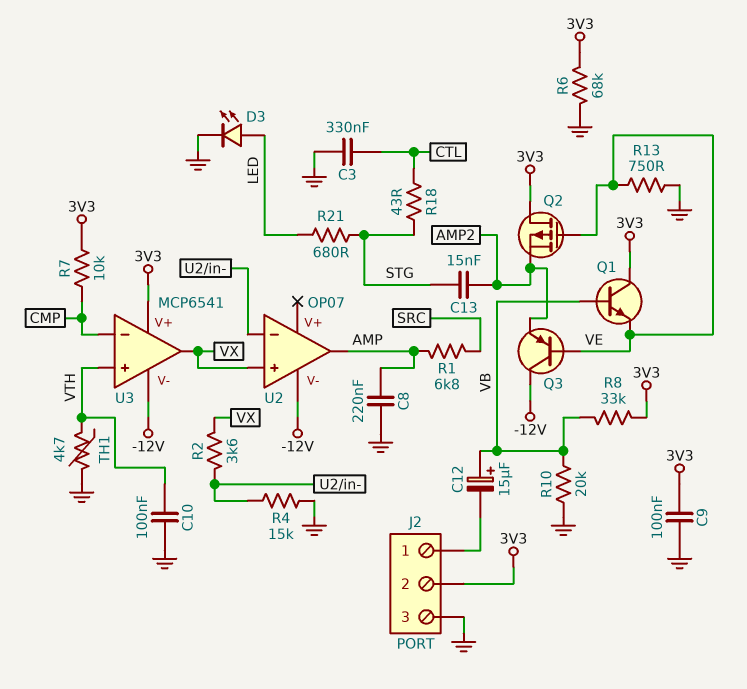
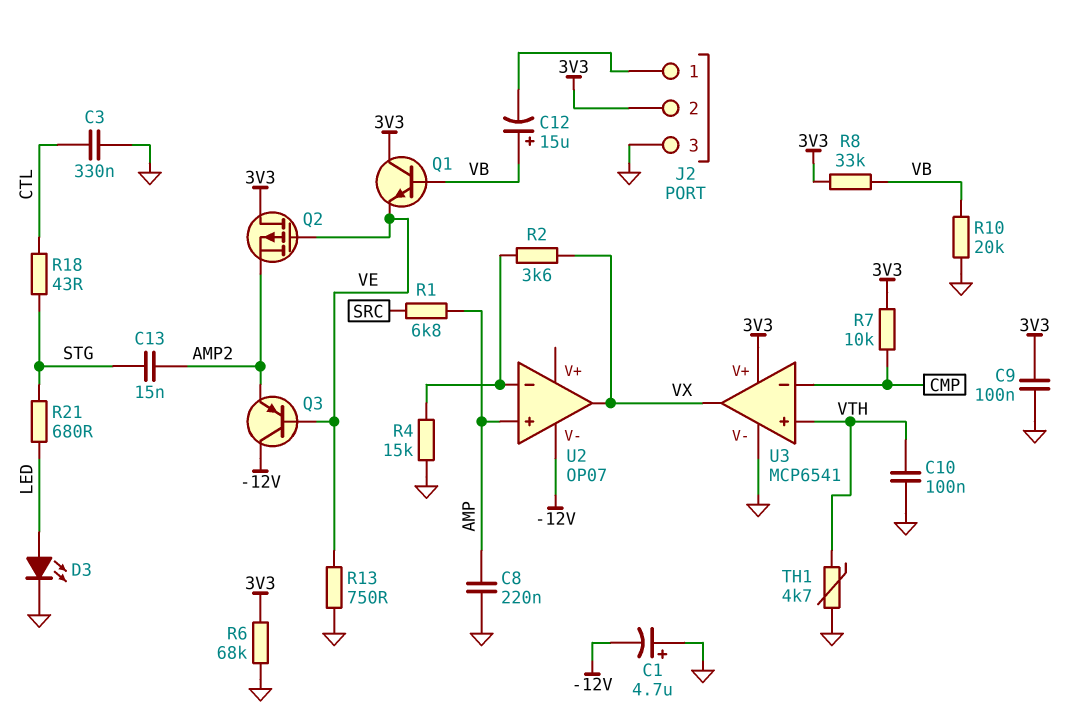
C1: none -> 4.7uF (plus GND, minus -12V)
U2 pin in+: VX -> AMP
U2 pin out: AMP -> VX
U3 pin V-: -12V -> GND

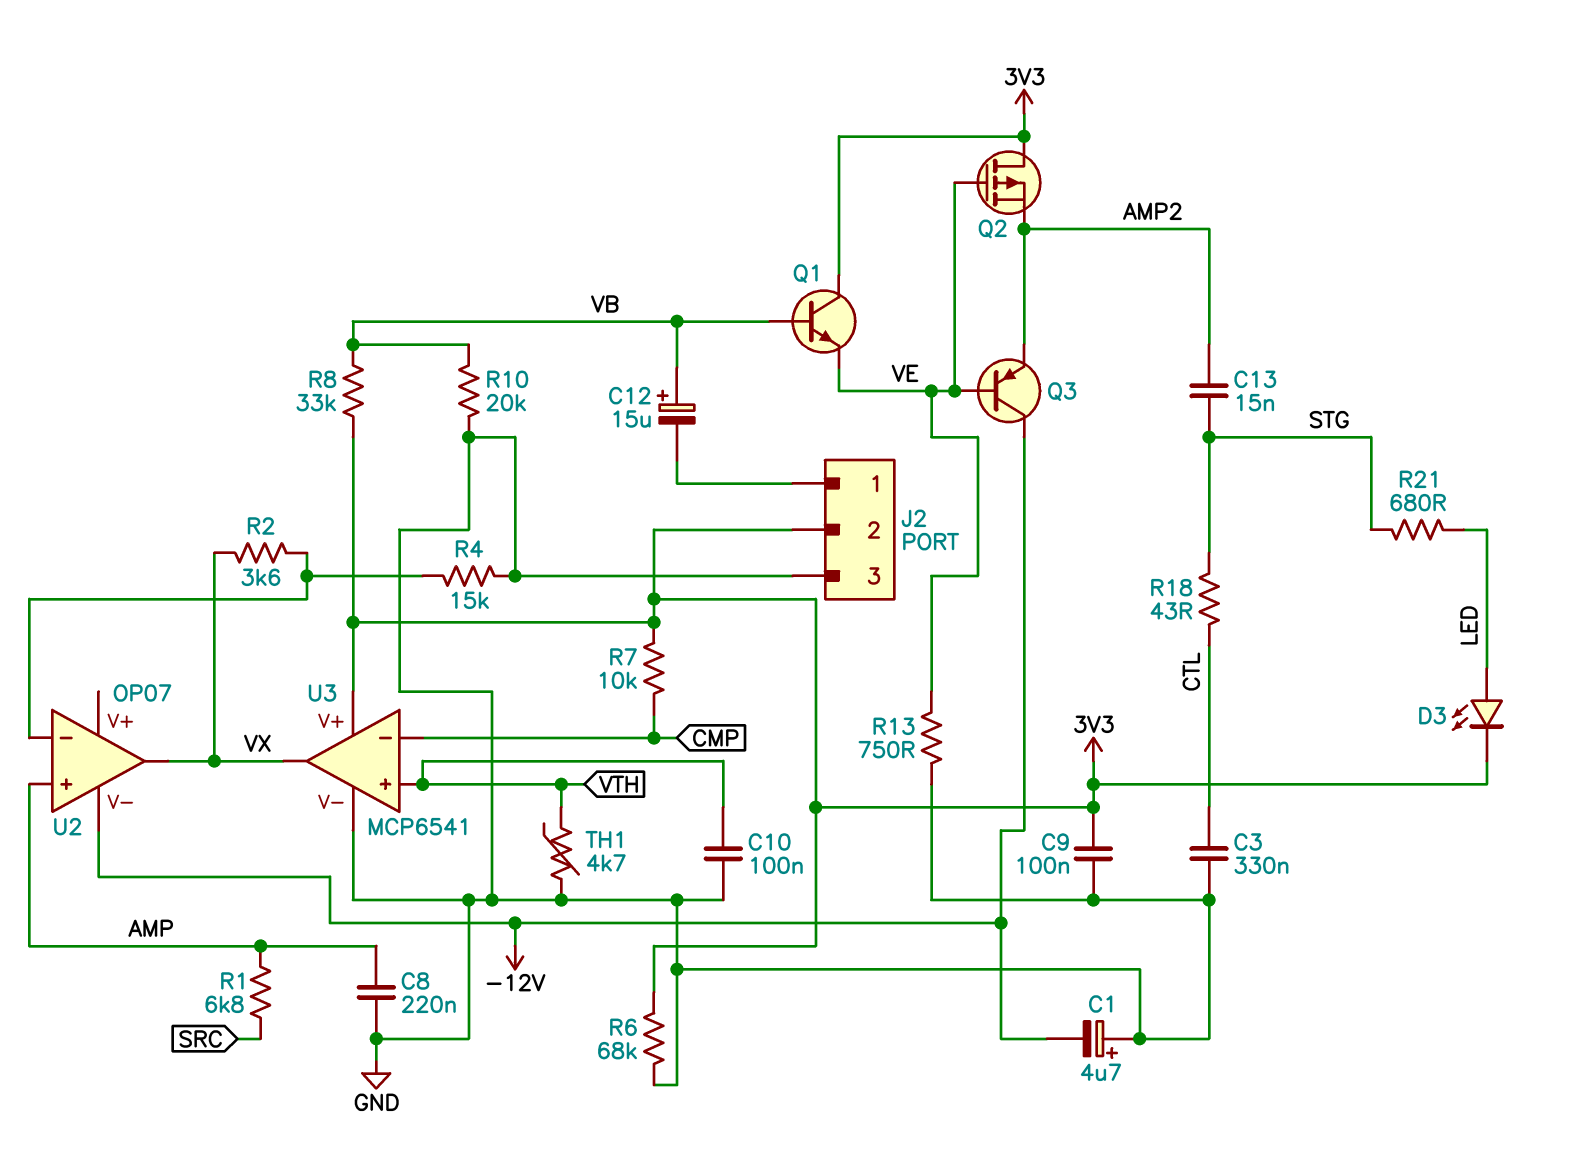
D3: LED (A LED, K GND) -> LED (A LED, K 3V3)

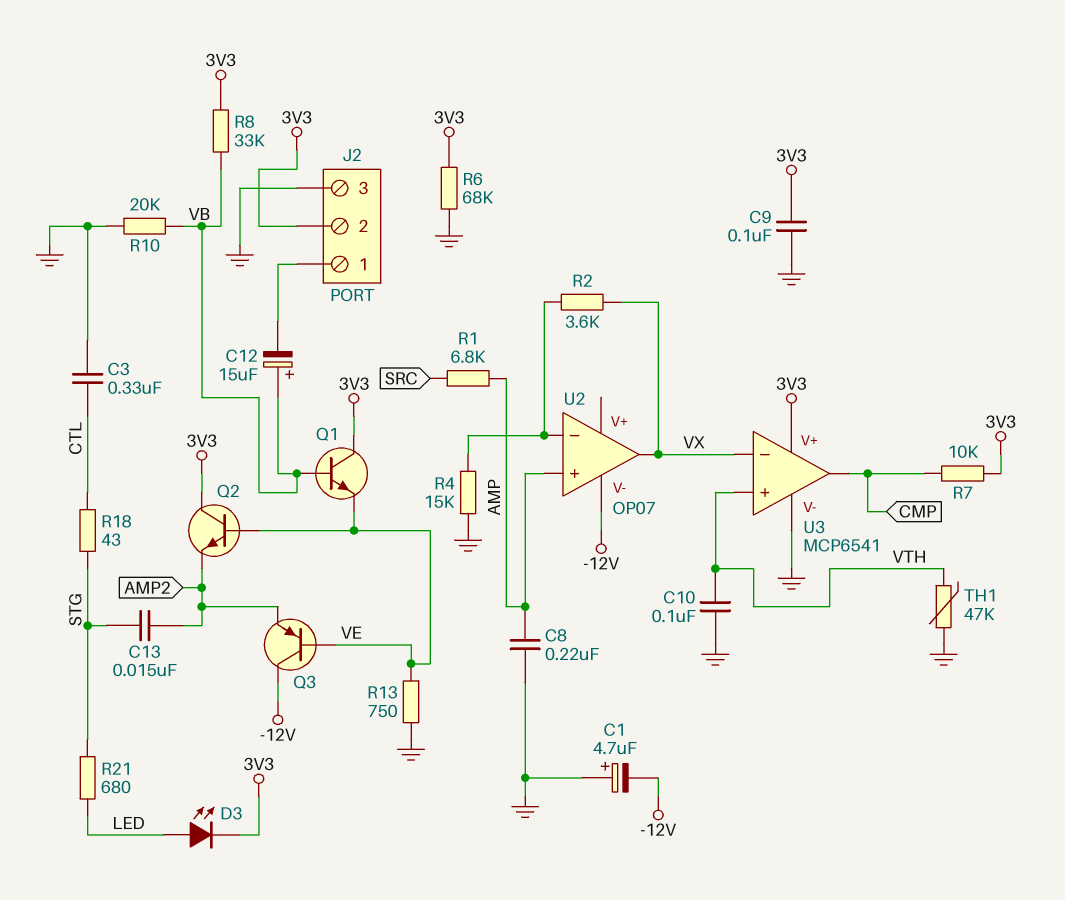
Q2: PMOS (G VE, D 3V3, S AMP2) -> NPN (B VE, C 3V3, E AMP2)
TH1: 4.7k (GND, VTH) -> 47k (GND, VTH)
U3 pin in-: CMP -> VX
U3 pin out: VX -> CMP

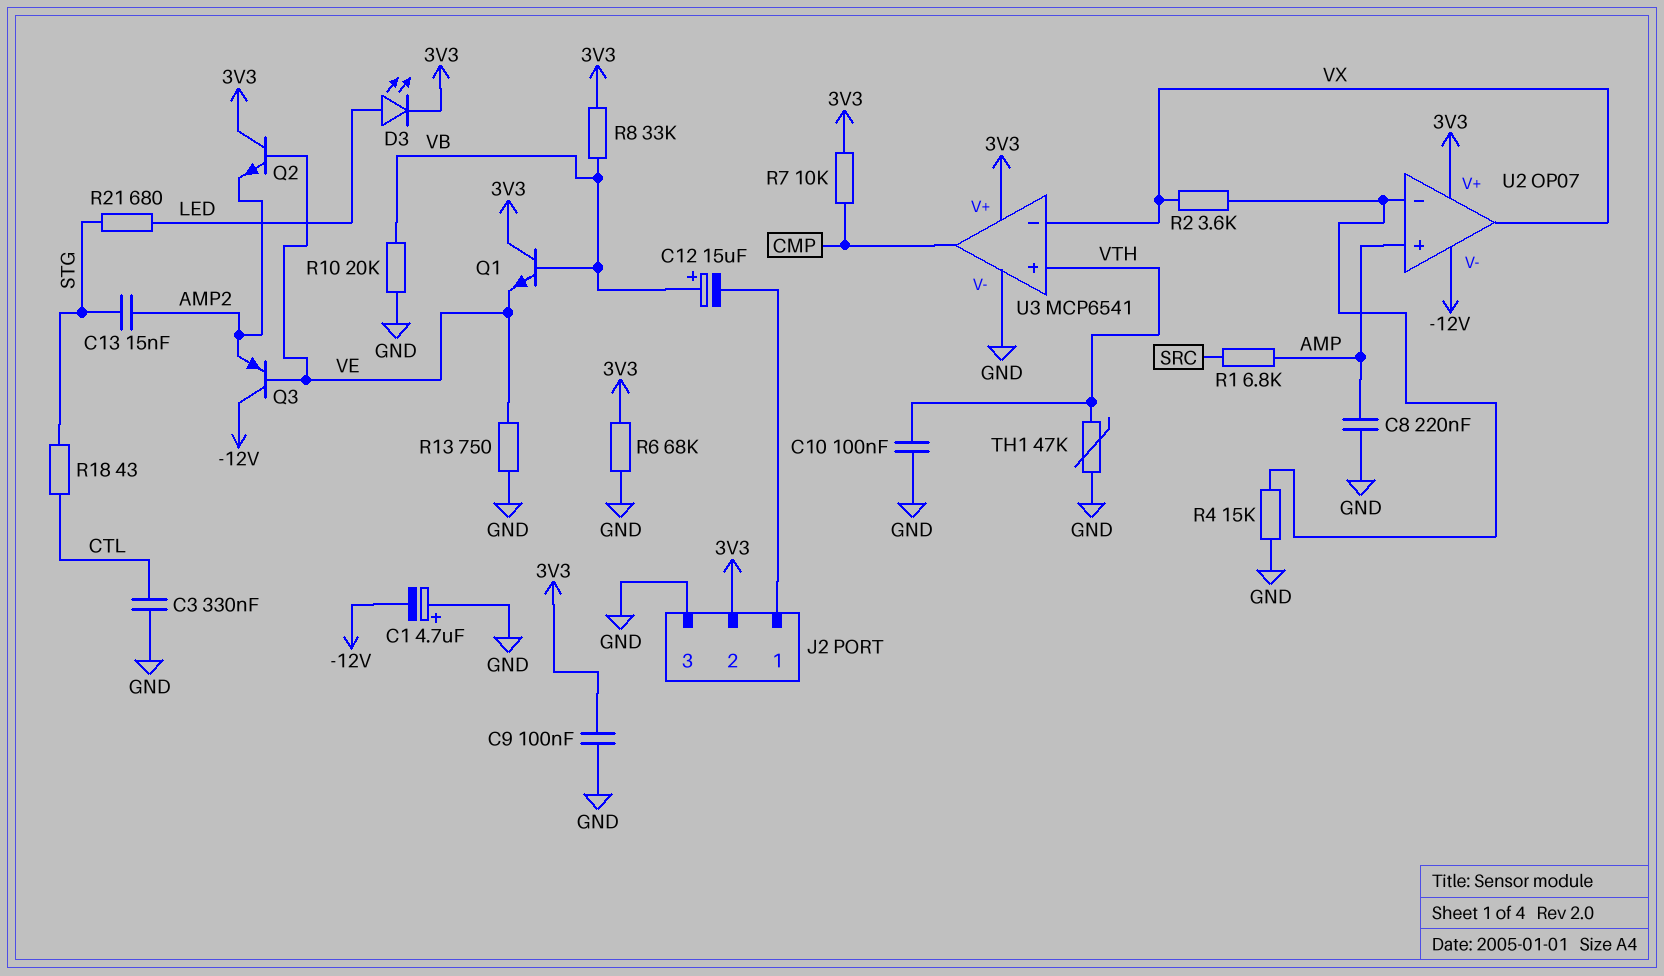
U2 pin V+: none -> 3V3

